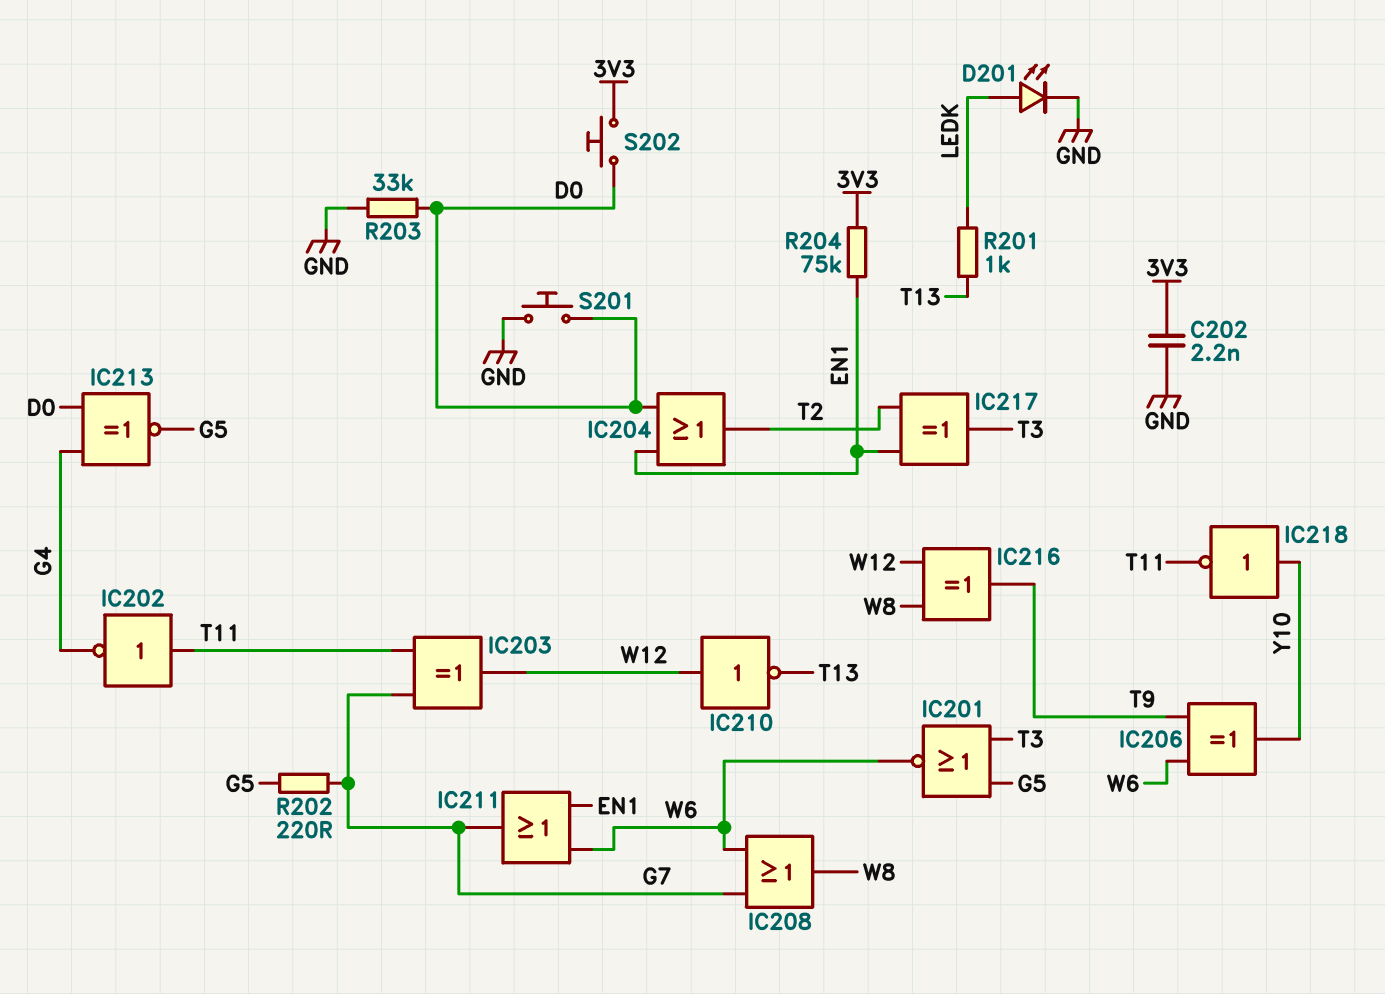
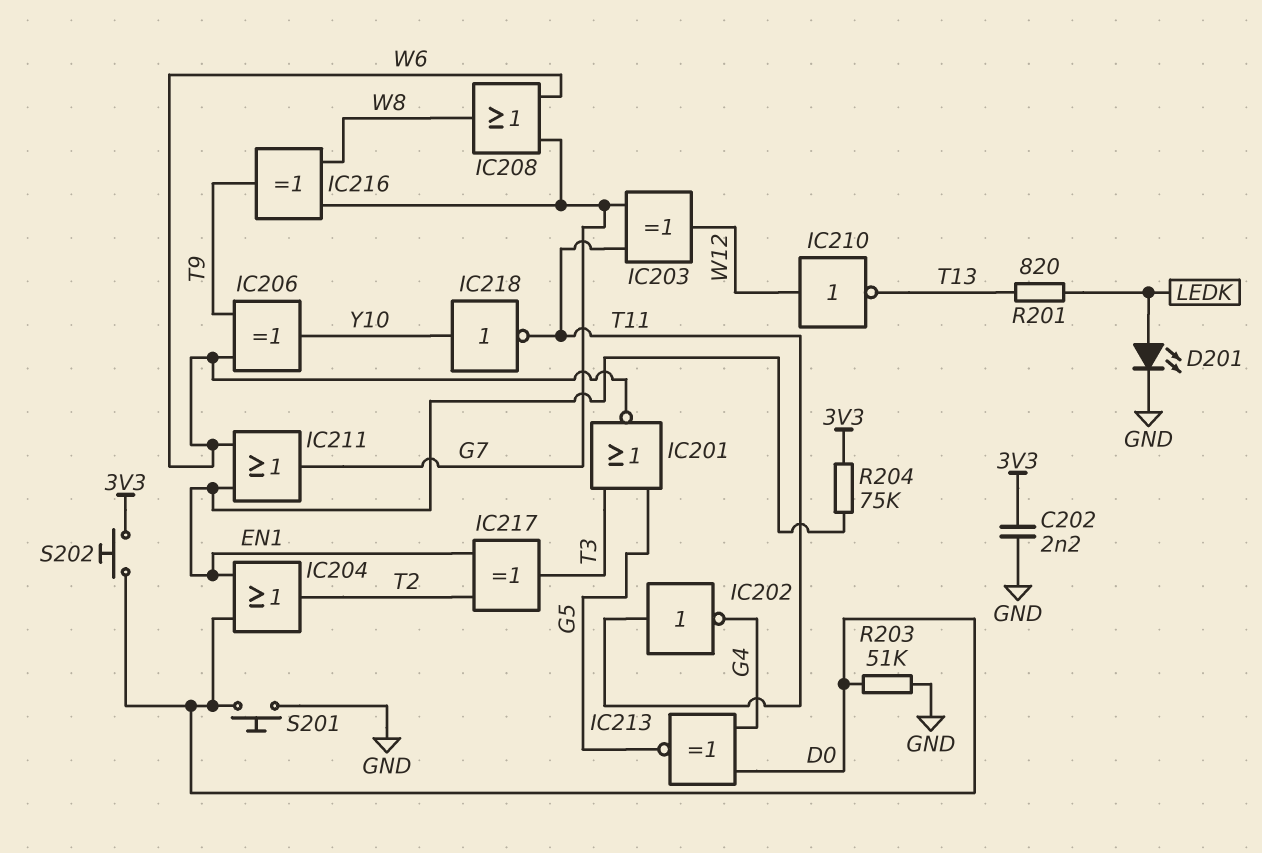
IC216: XOR (in W8, in W12, out T9) -> XOR (in G7, in W8, out T9)
R201: 1k (LEDK, T13) -> 820 (LEDK, T13)
R202: 220 (G5, G7) -> none
R203: 33k (D0, GND) -> 51k (D0, GND)

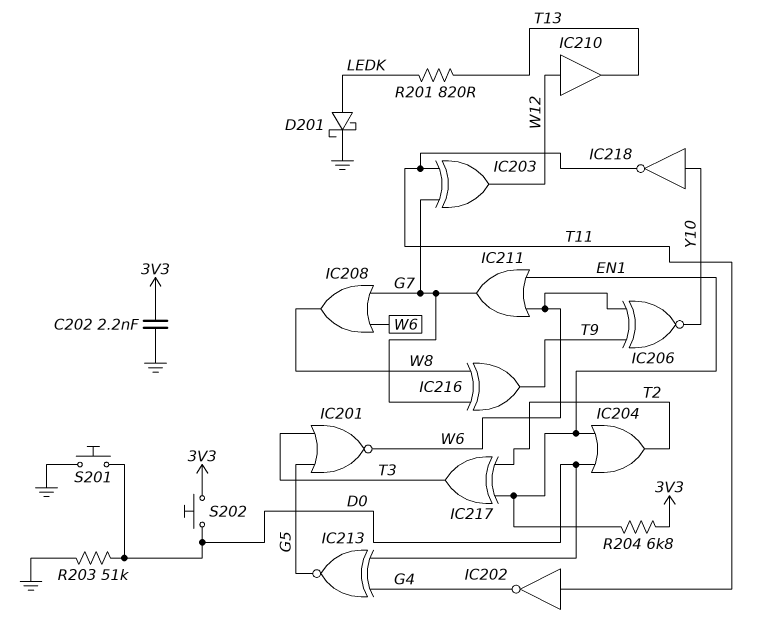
D201: LED (A LEDK, K GND) -> schottky (A LEDK, K GND)
IC206: XOR (in T9, in W6, out Y10) -> XNOR (in T9, in W6, out Y10)
IC210: NOT (in W12, out T13) -> buffer (in W12, out T13)
R204: 75k (3V3, EN1) -> 6.8k (3V3, EN1)

